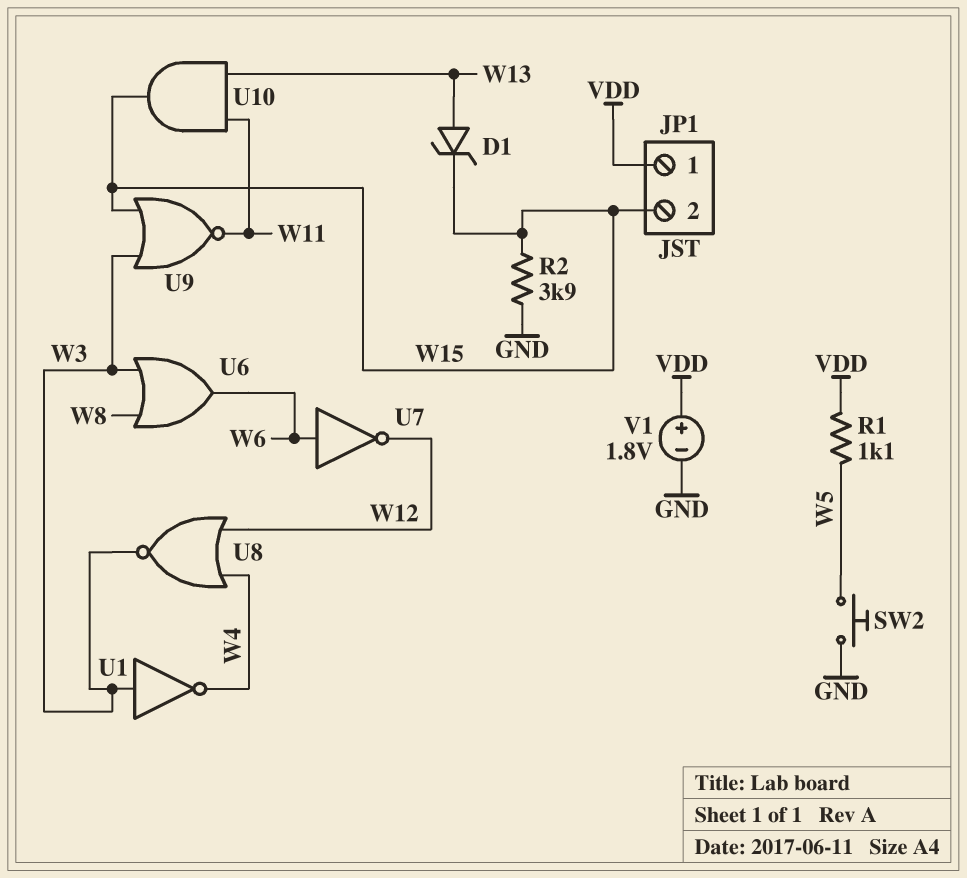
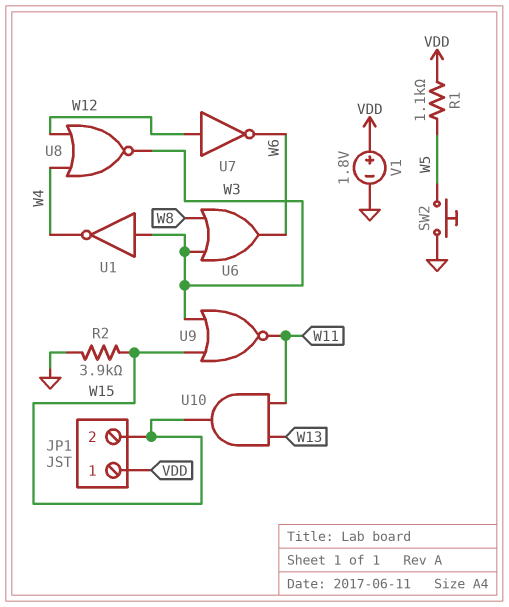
D1: zener (A W13, K W15) -> none
U7: NOT (in W6, out W12) -> NOT (in W12, out W6)

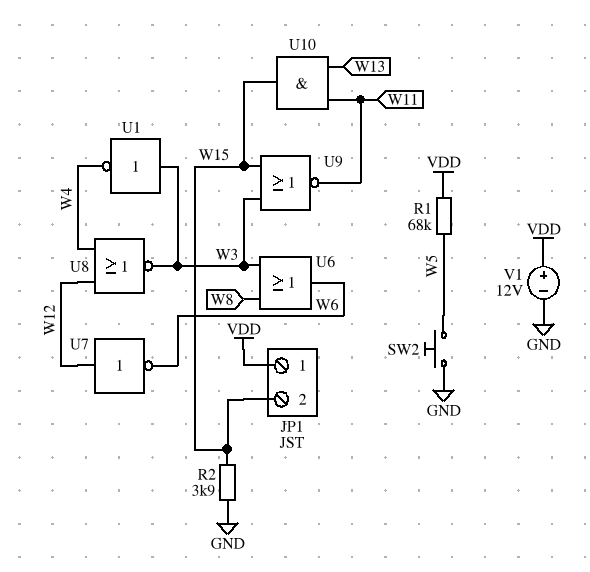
R1: 1.1k (VDD, W5) -> 68k (VDD, W5)
V1: 1.8V (plus VDD, minus GND) -> 12V (plus VDD, minus GND)

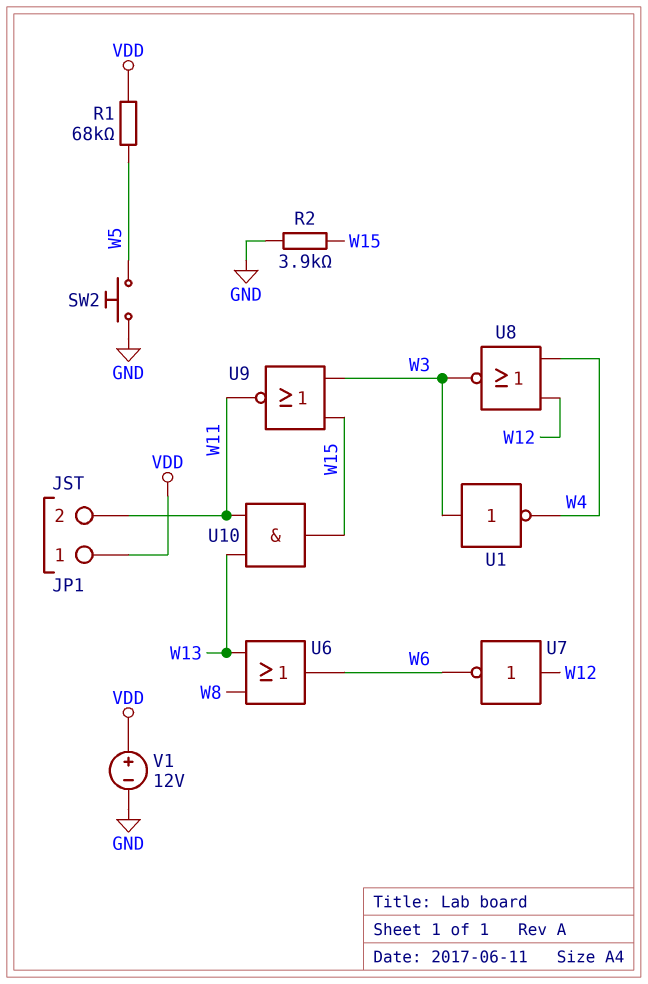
JP1 pin 2: W15 -> W11
U6: OR (in W3, in W8, out W6) -> OR (in W8, in W13, out W6)

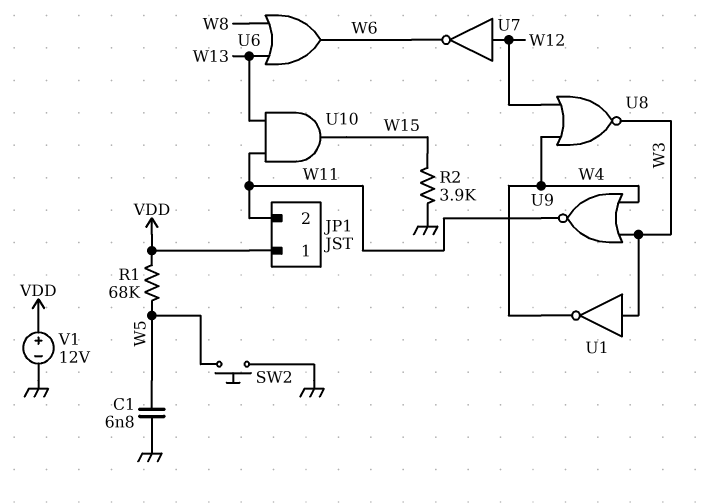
C1: none -> 6.8nF (GND, W5)
U9: NOR (in W3, in W15, out W11) -> NOR (in W3, in W4, out W11)

